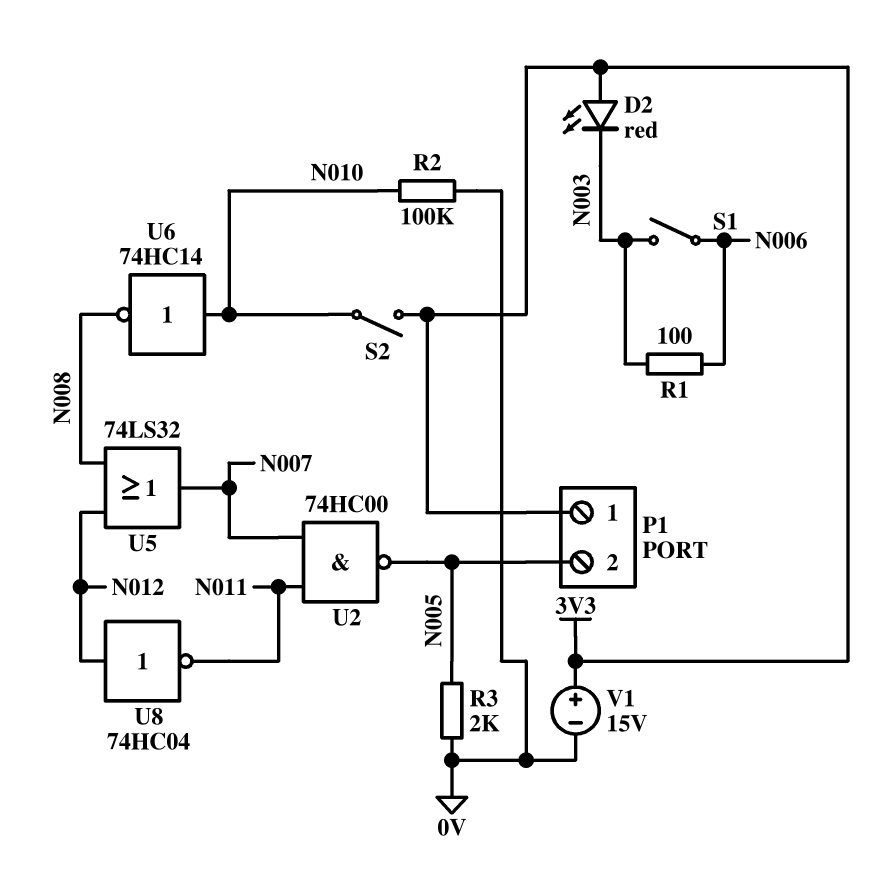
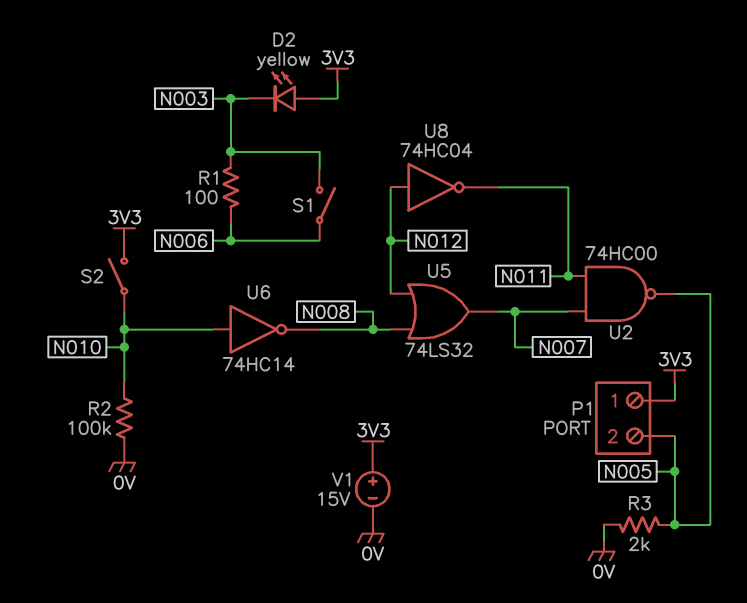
D2: LED red (A 3V3, K N003) -> LED yellow (A 3V3, K N003)

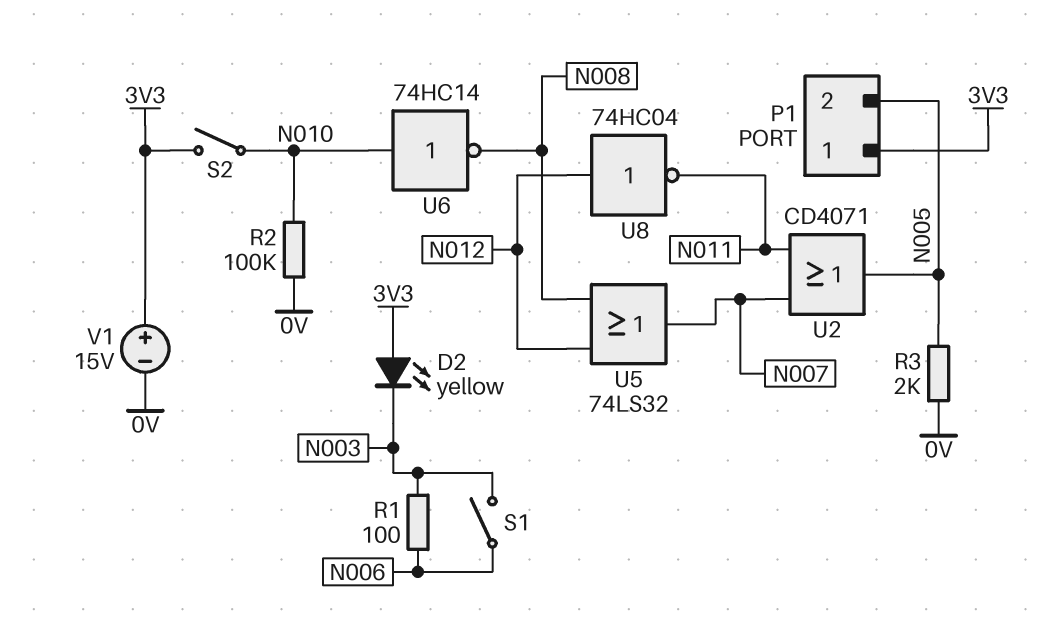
U2: NAND 74HC00 (in N007, in N011, out N005) -> OR CD4071 (in N007, in N011, out N005)

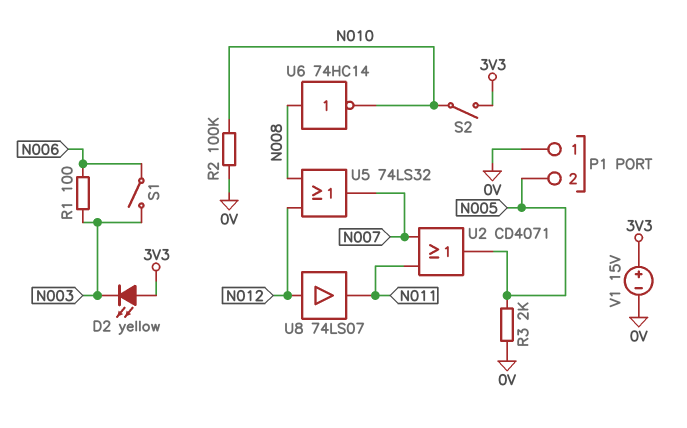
P1 pin 1: 3V3 -> 0V
U6: NOT 74HC14 (in N010, out N008) -> NOT 74HC14 (in N008, out N010)
U8: NOT 74HC04 (in N012, out N011) -> buffer 74LS07 (in N012, out N011)

